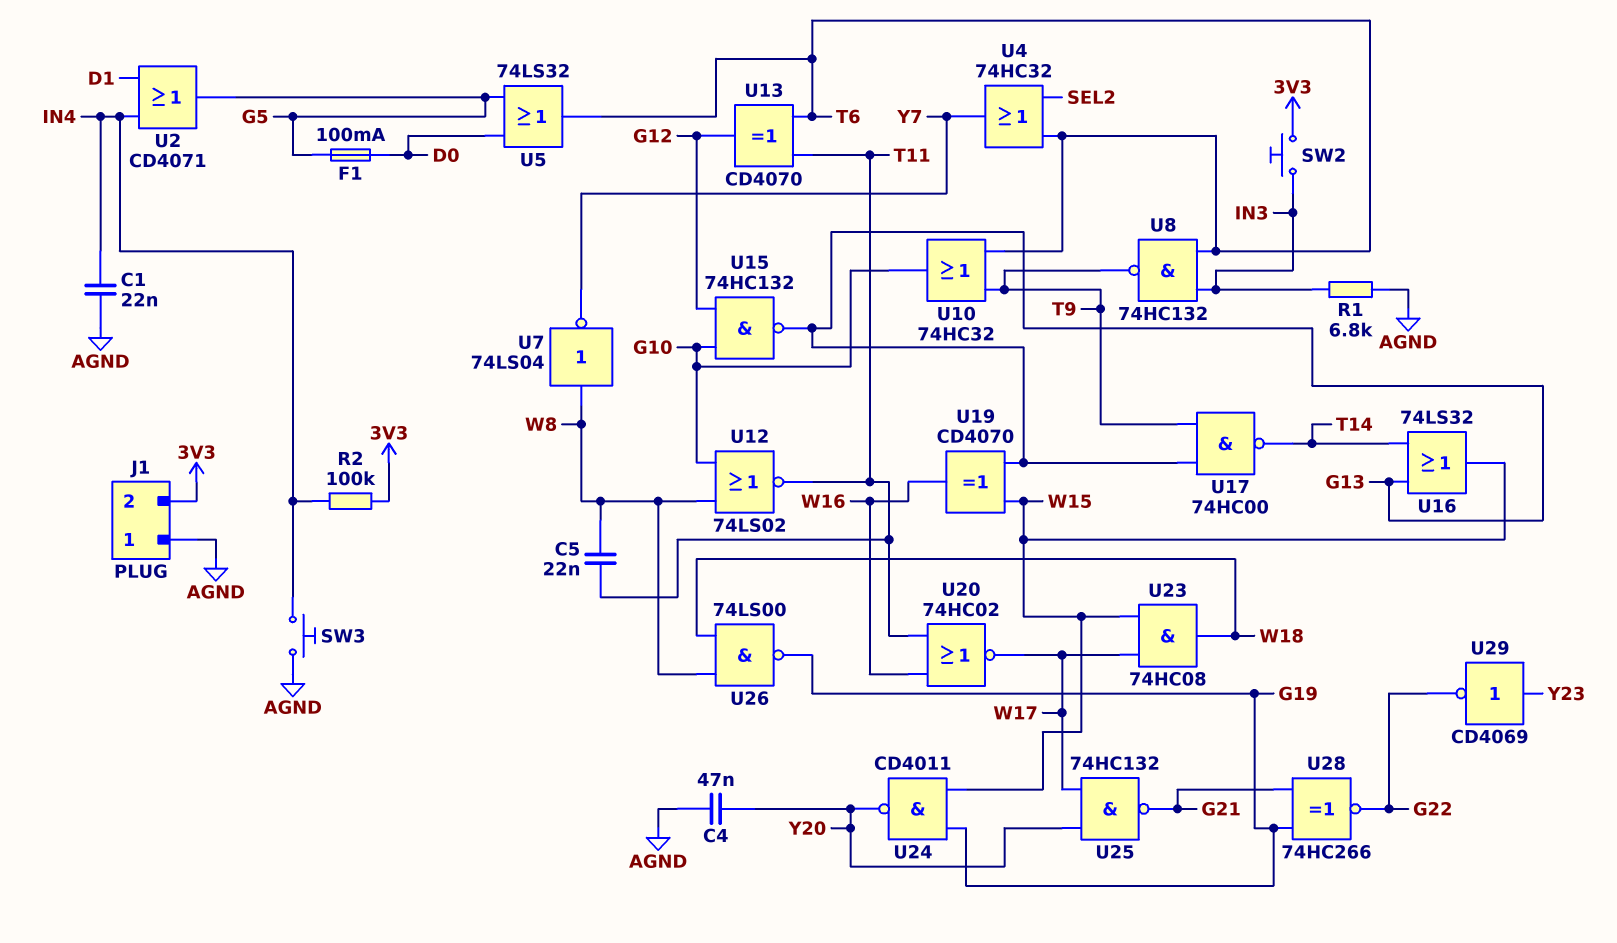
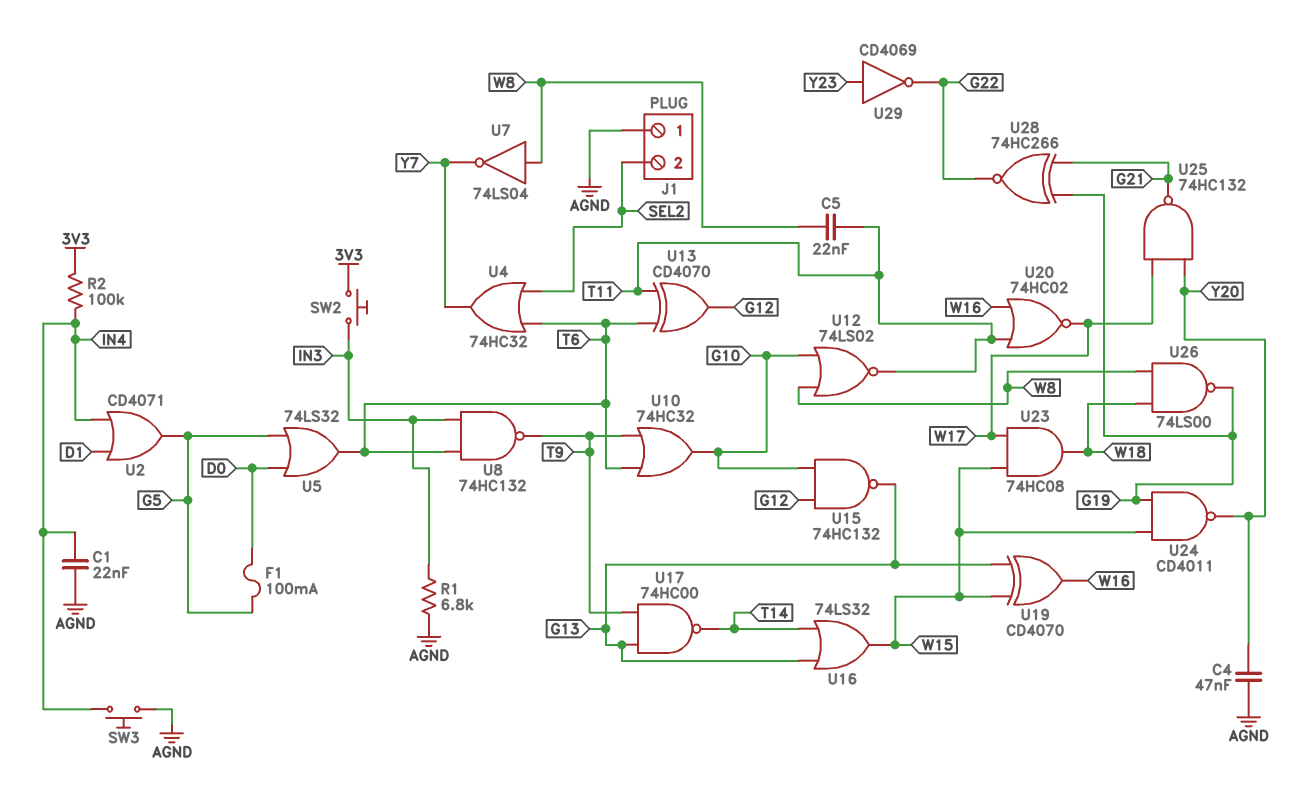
J1 pin 2: 3V3 -> SEL2

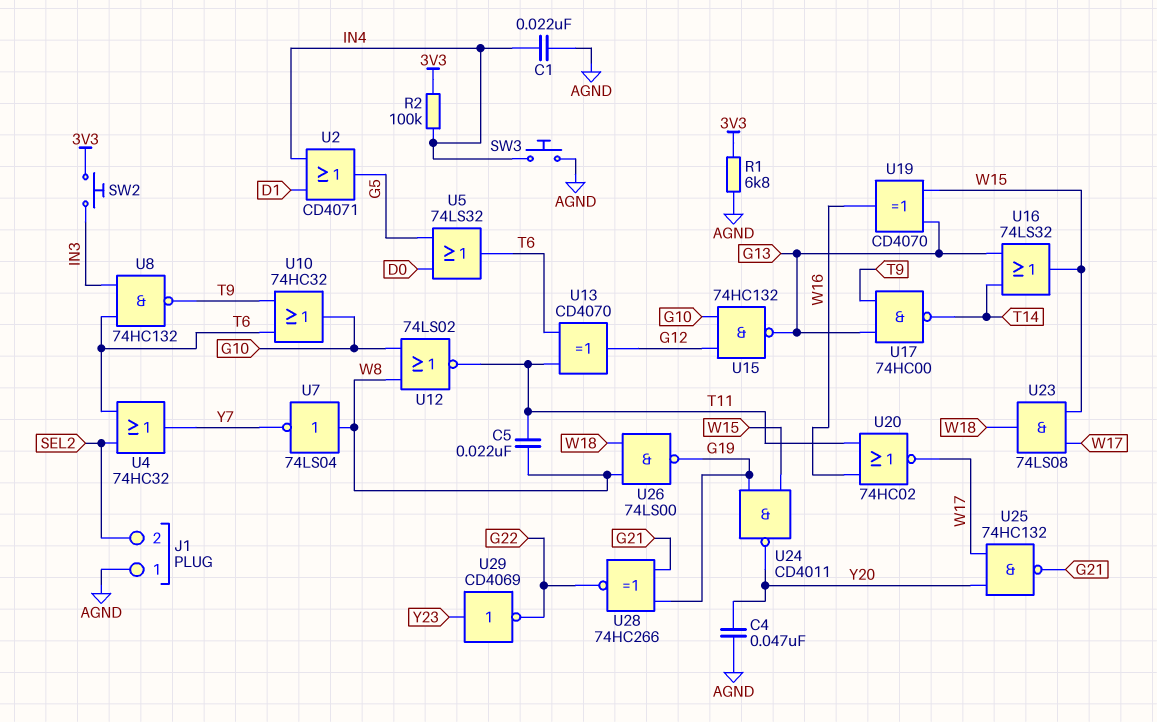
F1: 100mA (D0, G5) -> none
R1: 6.8k (AGND, IN3) -> 6.8k (3V3, AGND)
U23: AND 74HC08 (in W15, in W17, out W18) -> AND 74LS08 (in W15, in W17, out W18)

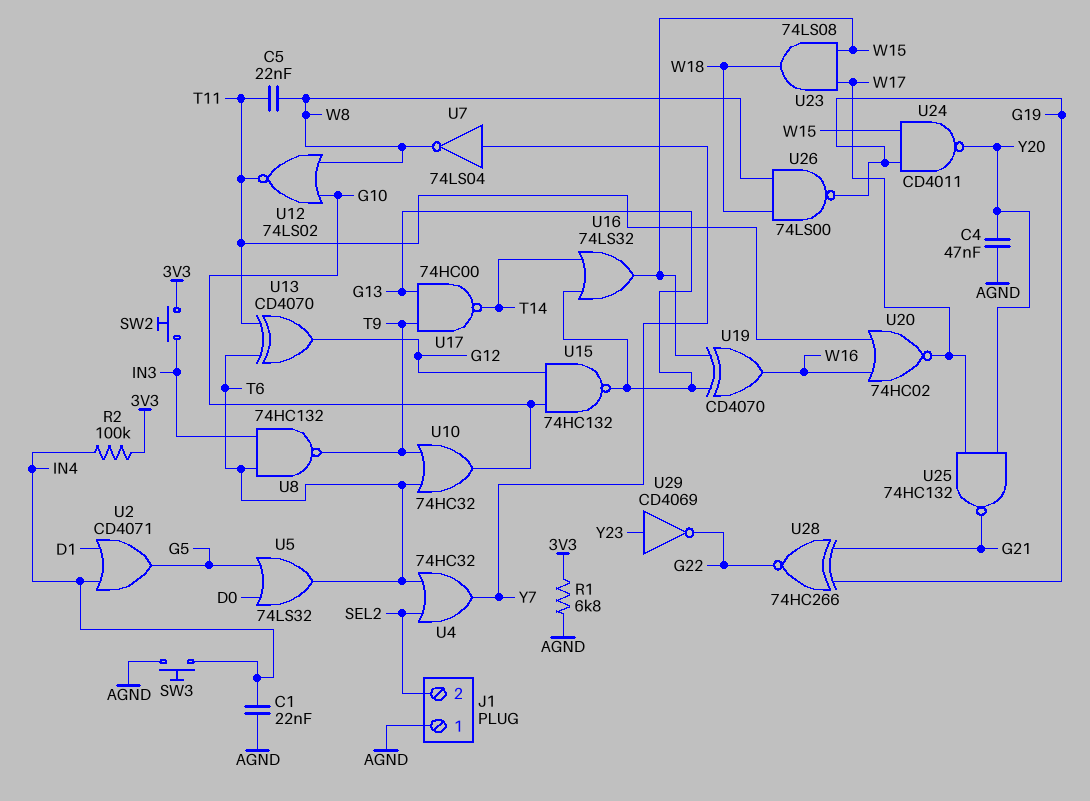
U7: NOT 74LS04 (in W8, out Y7) -> NOT 74LS04 (in Y7, out W8)

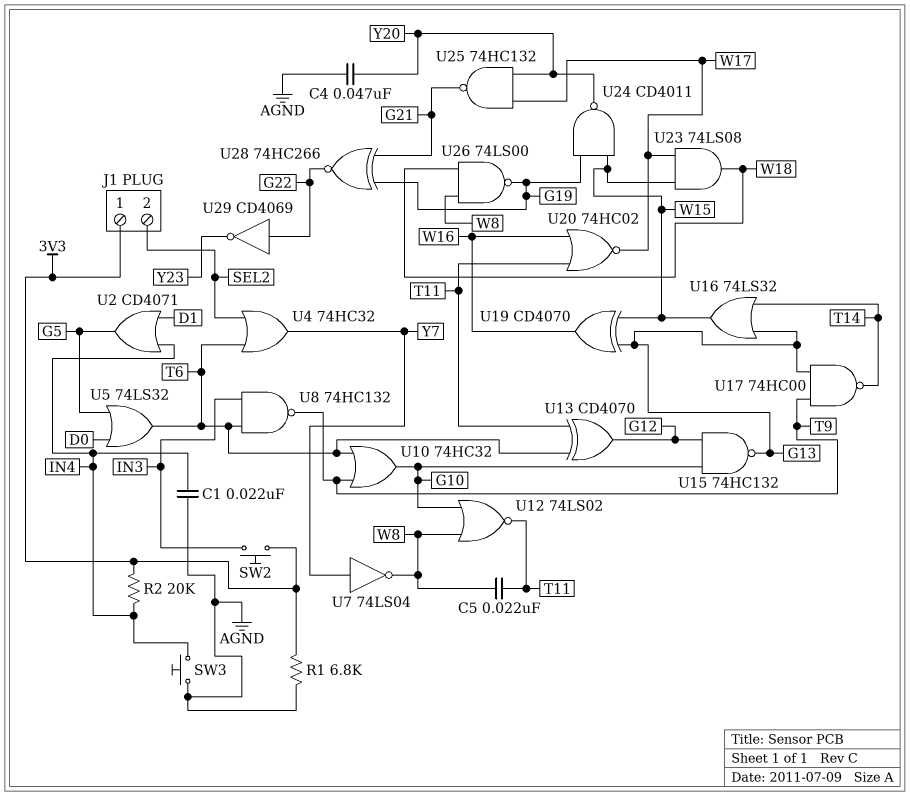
J1 pin 1: AGND -> 3V3
R2: 100k (3V3, IN4) -> 20k (3V3, IN4)
U29: NOT CD4069 (in Y23, out G22) -> NOT CD4069 (in G22, out Y23)

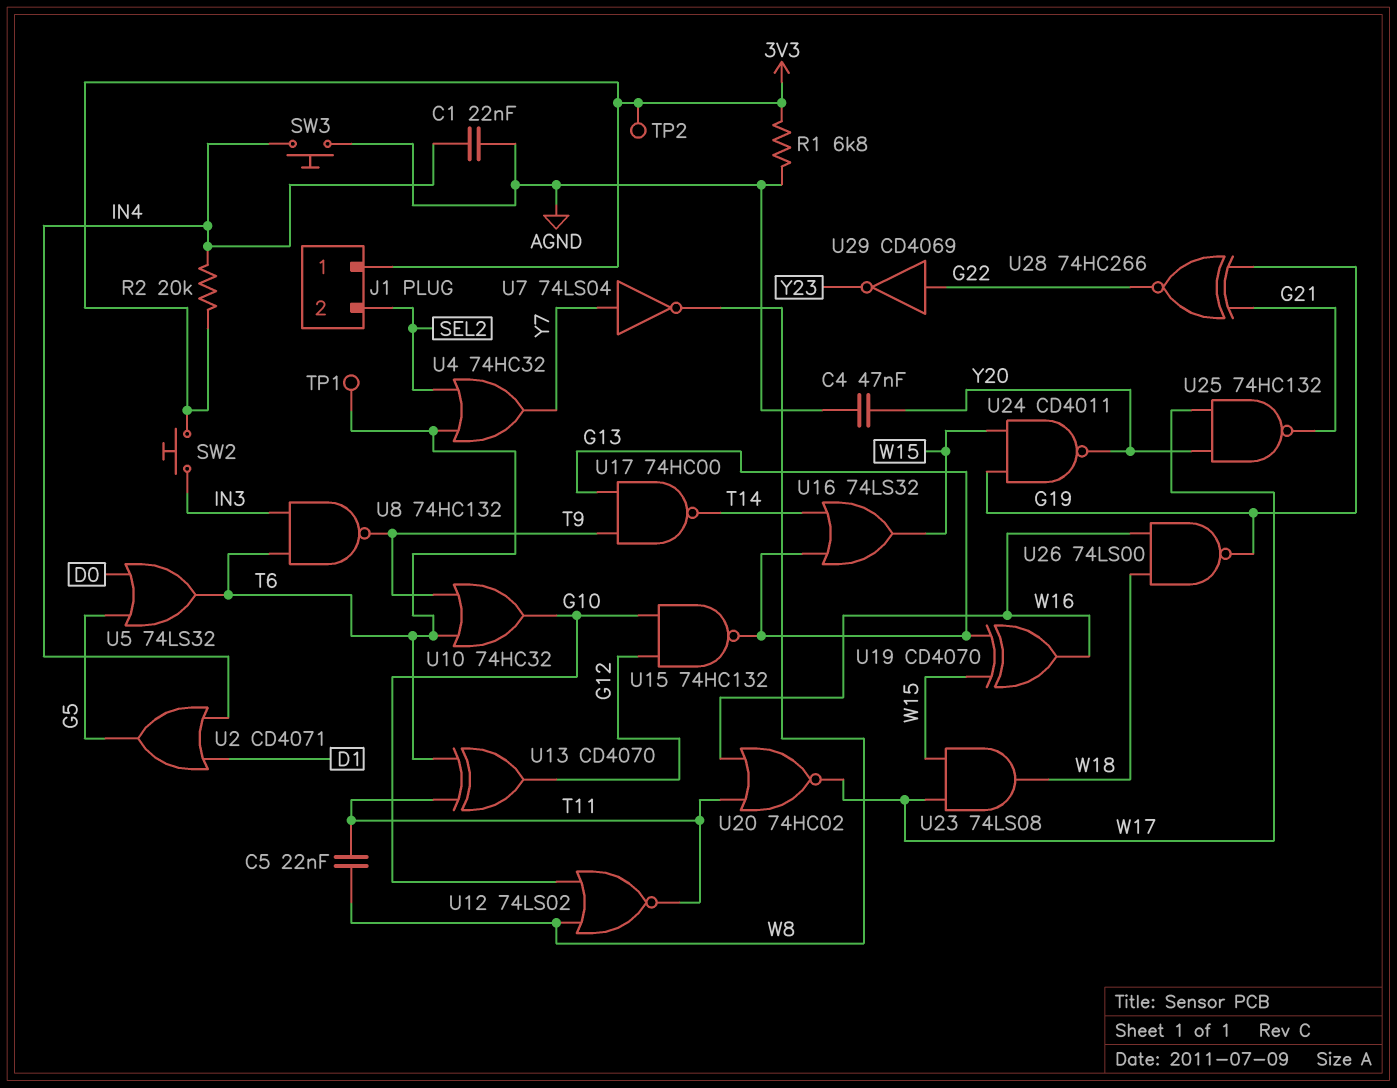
TP1: none -> test point (T6)
TP2: none -> test point (3V3)
U26: NAND 74LS00 (in W8, in W18, out G19) -> NAND 74LS00 (in W16, in W18, out G19)

